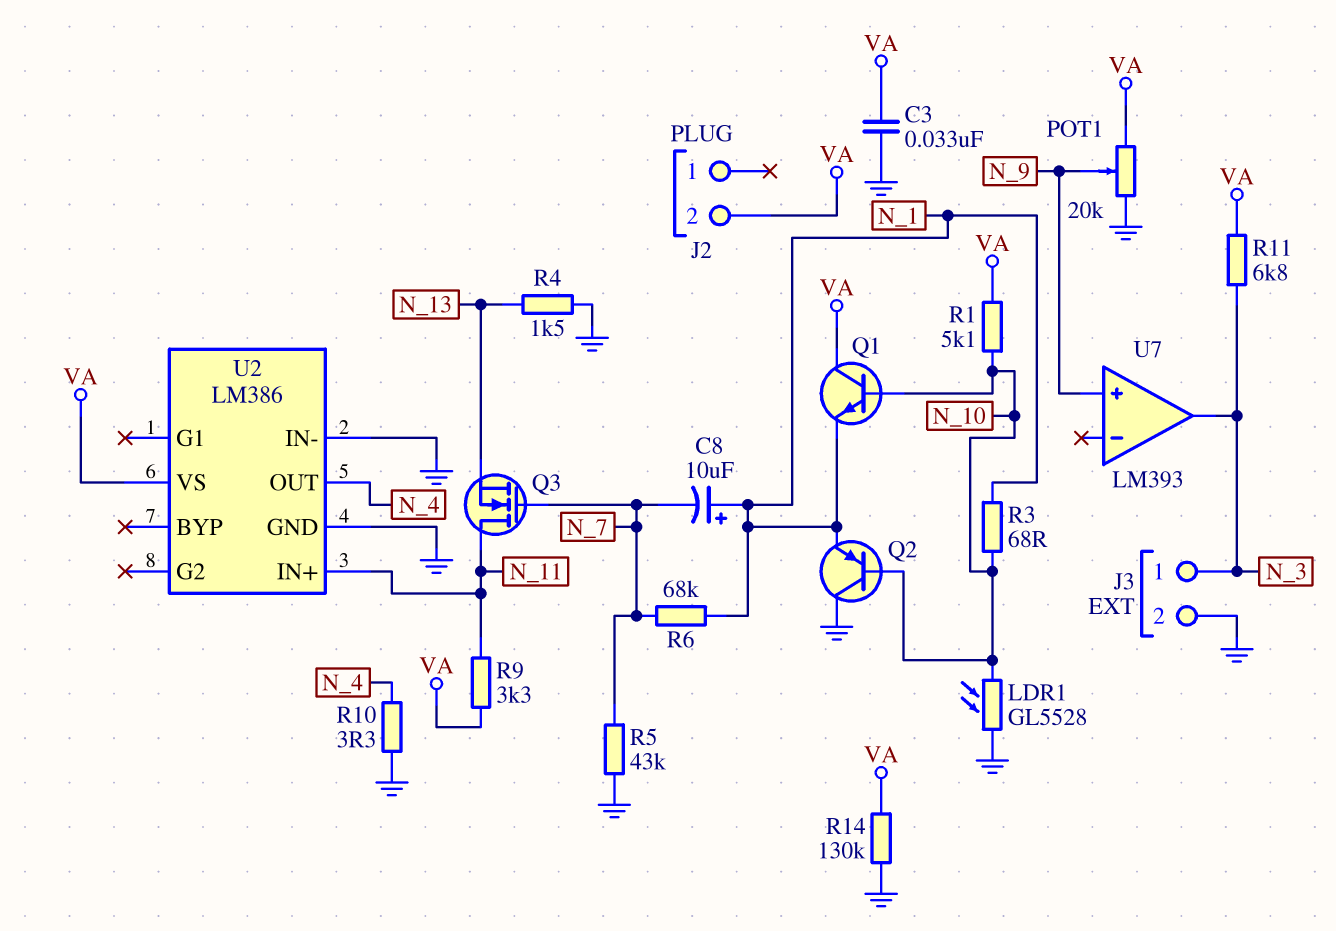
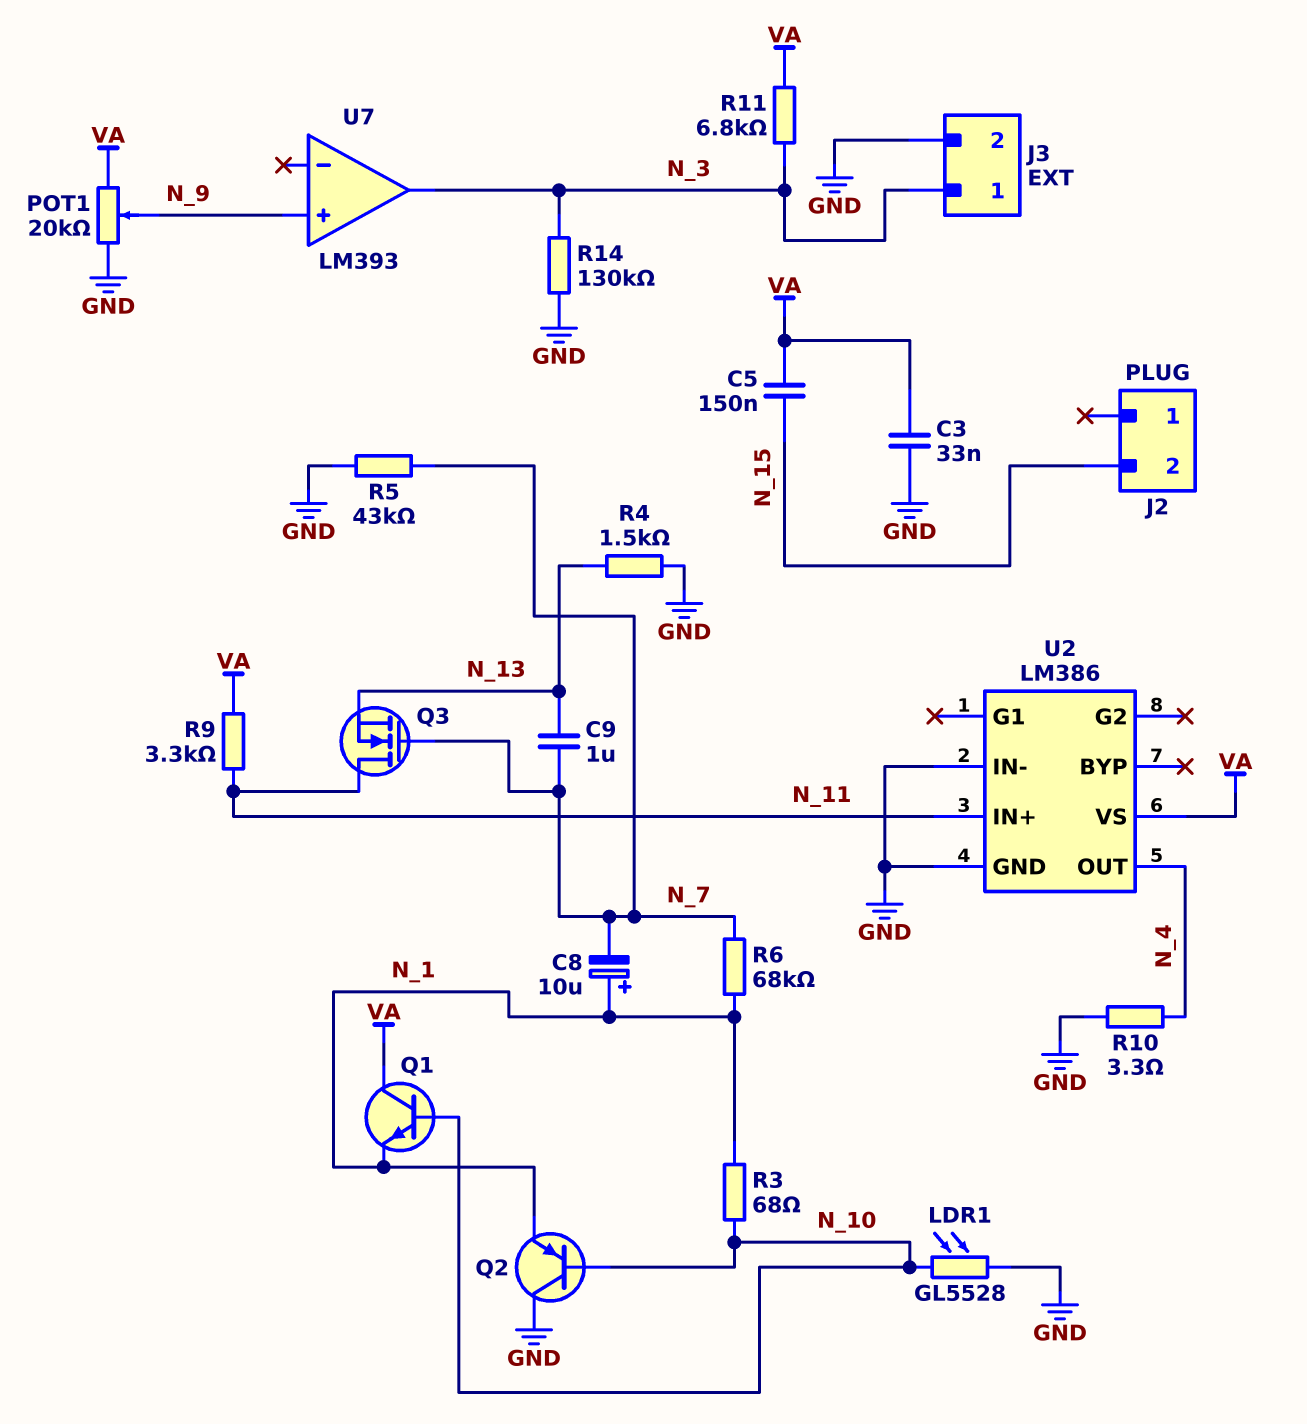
C5: none -> 150nF (N_15, VA)
C9: none -> 1uF (N_7, N_13)
J2 pin 2: VA -> N_15
R1: 5.1k (N_10, VA) -> none
R14: 130k (GND, VA) -> 130k (GND, N_3)

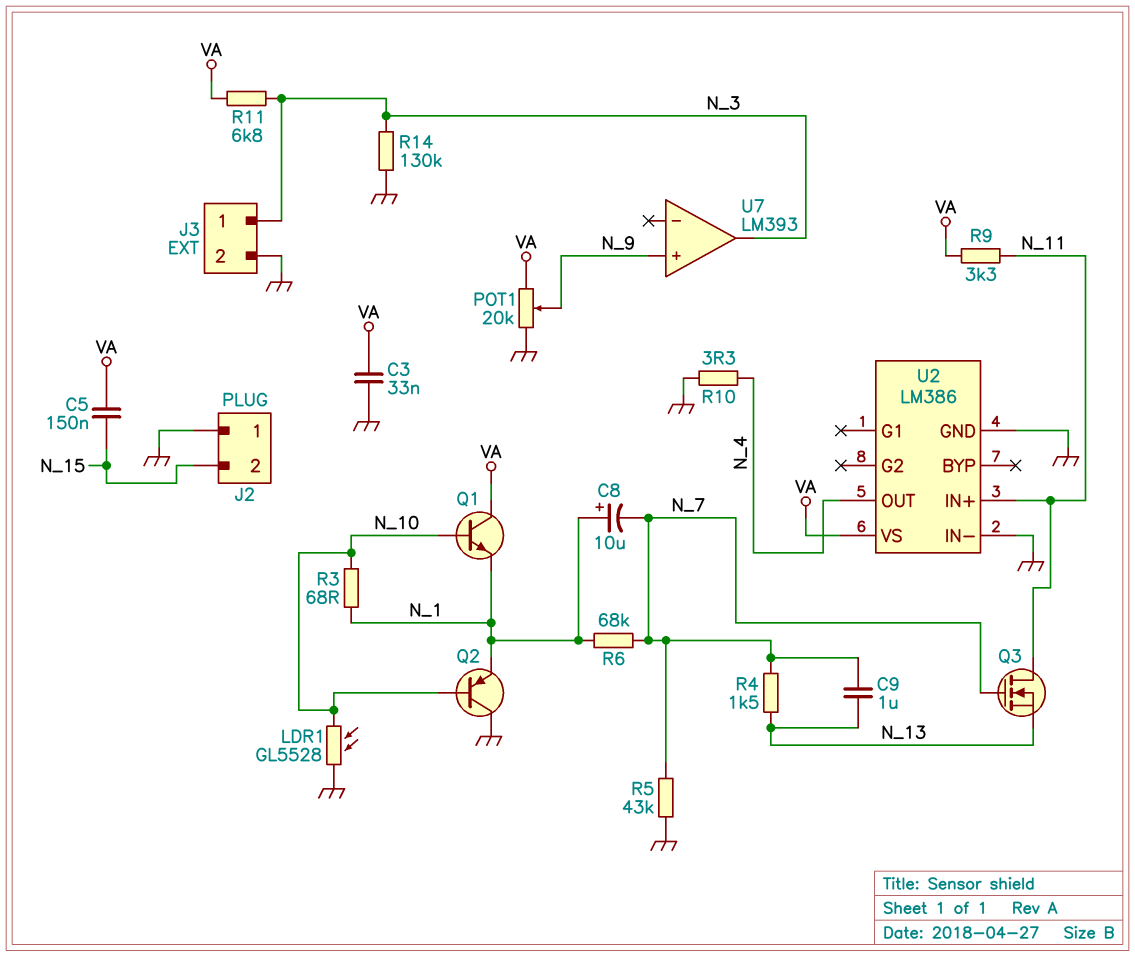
J2 pin 1: none -> GND
R4: 1.5k (GND, N_13) -> 1.5k (N_7, N_13)

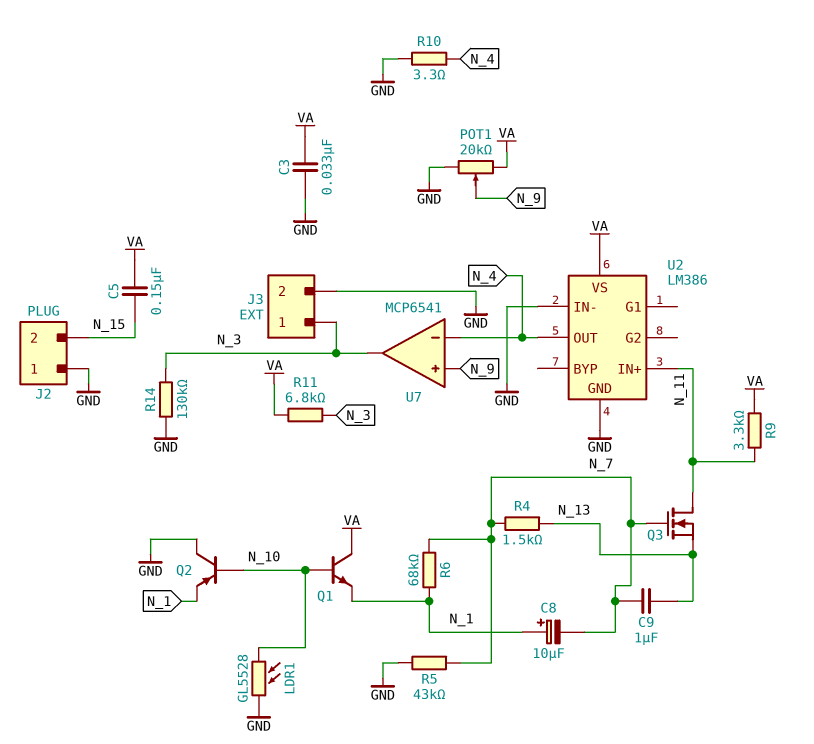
R3: 68 (N_1, N_10) -> none
U7: LM393 -> MCP6541
U7 pin in-: none -> N_4

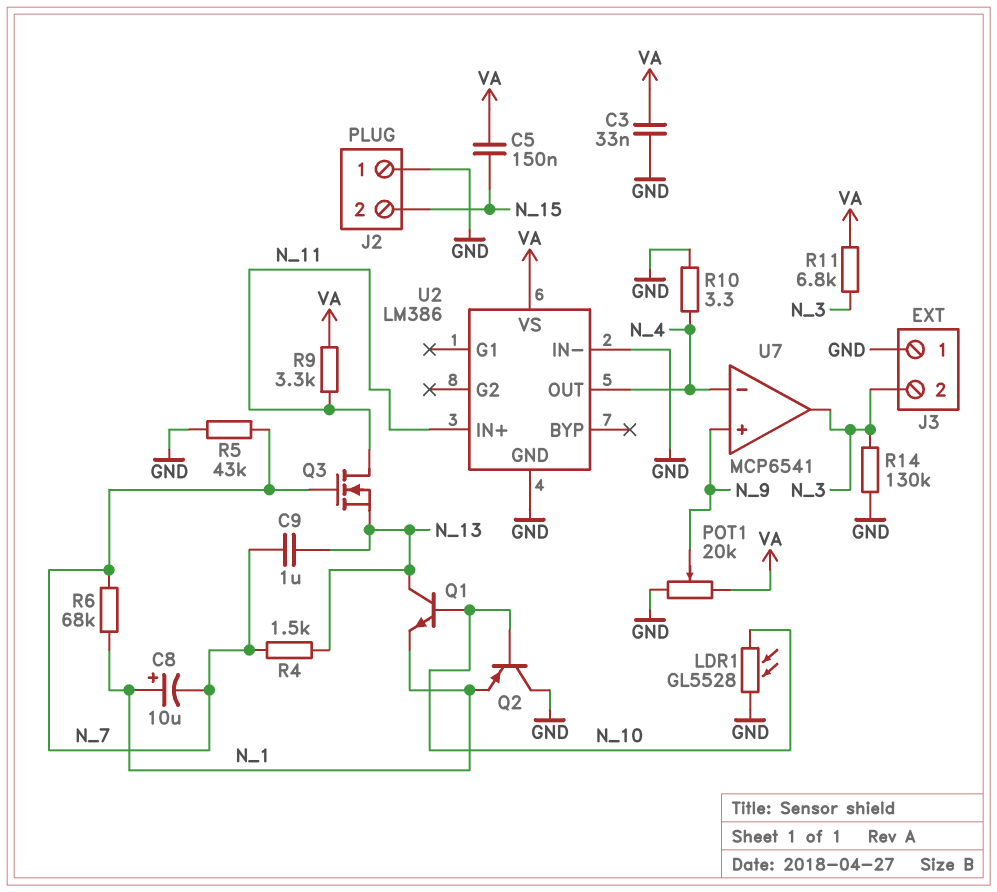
J3 pin 1: N_3 -> GND
J3 pin 2: GND -> N_3
Q1: NPN (B N_10, C VA, E N_1) -> NPN (B N_10, C N_13, E N_1)

